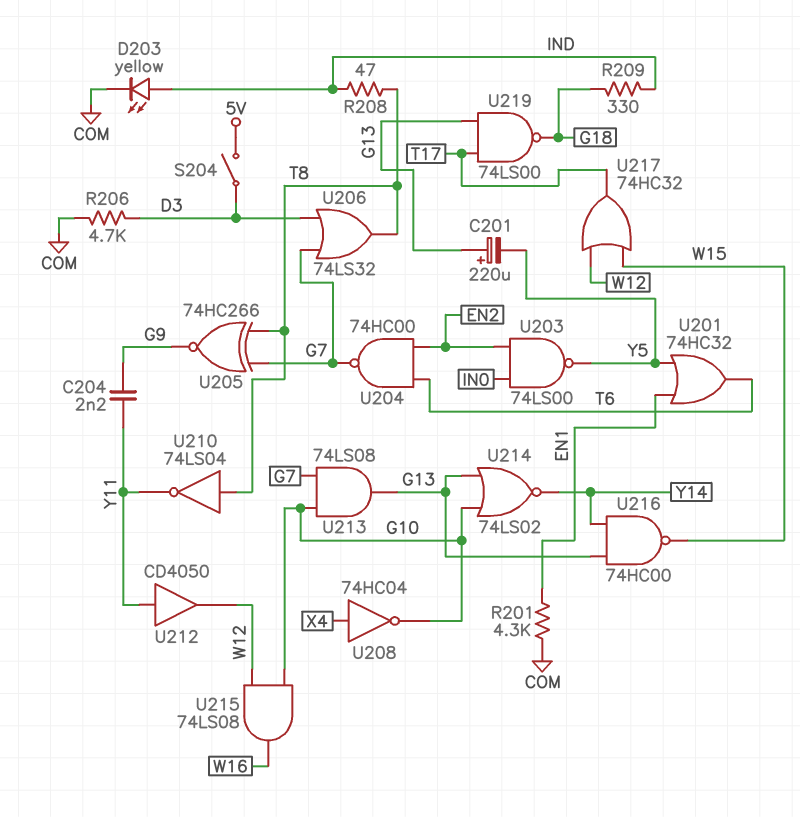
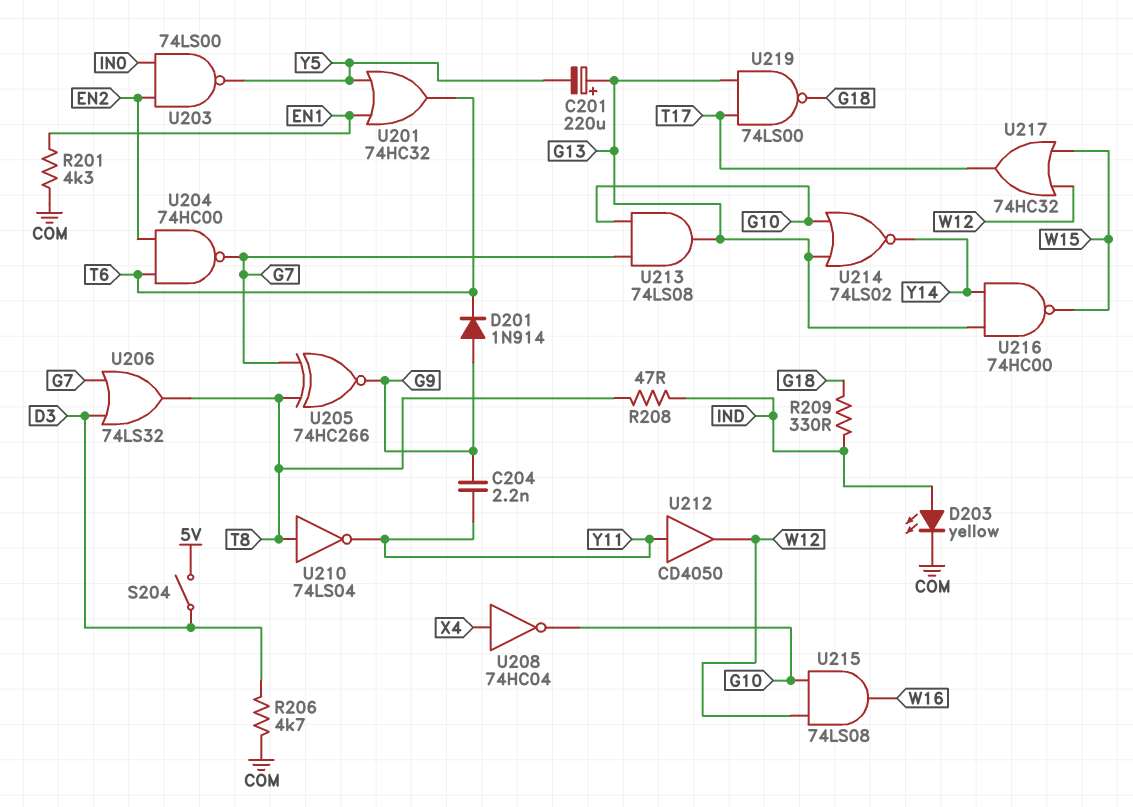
D201: none -> diode 1N914 (A G9, K T6)

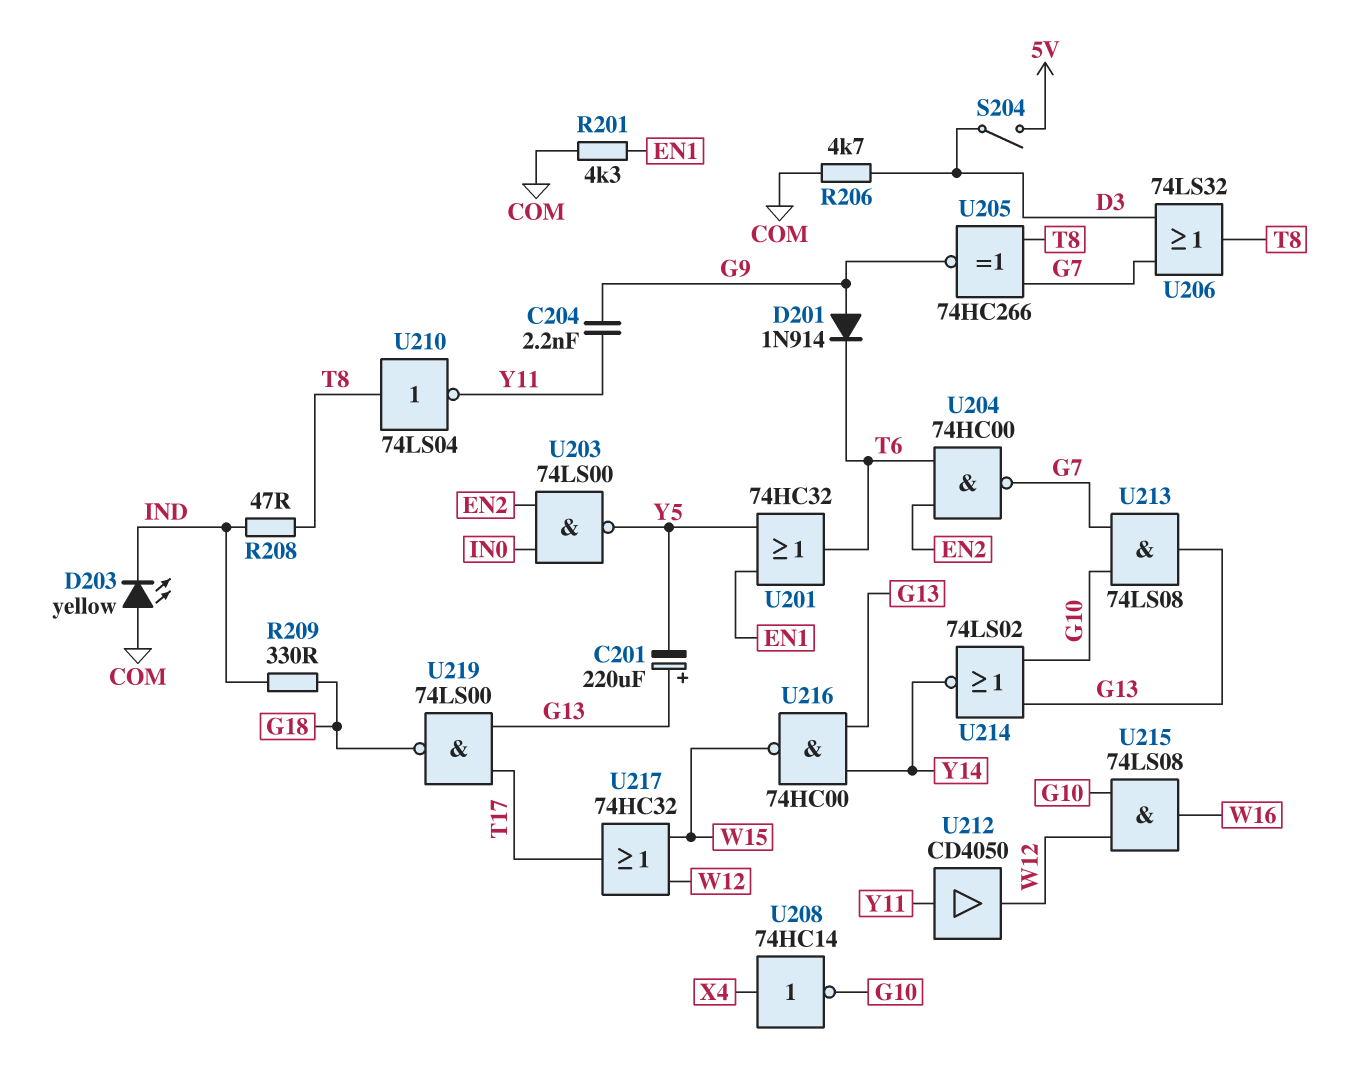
D203: LED yellow (A IND, K COM) -> LED yellow (A COM, K IND)
U208: NOT 74HC04 (in X4, out G10) -> NOT 74HC14 (in X4, out G10)

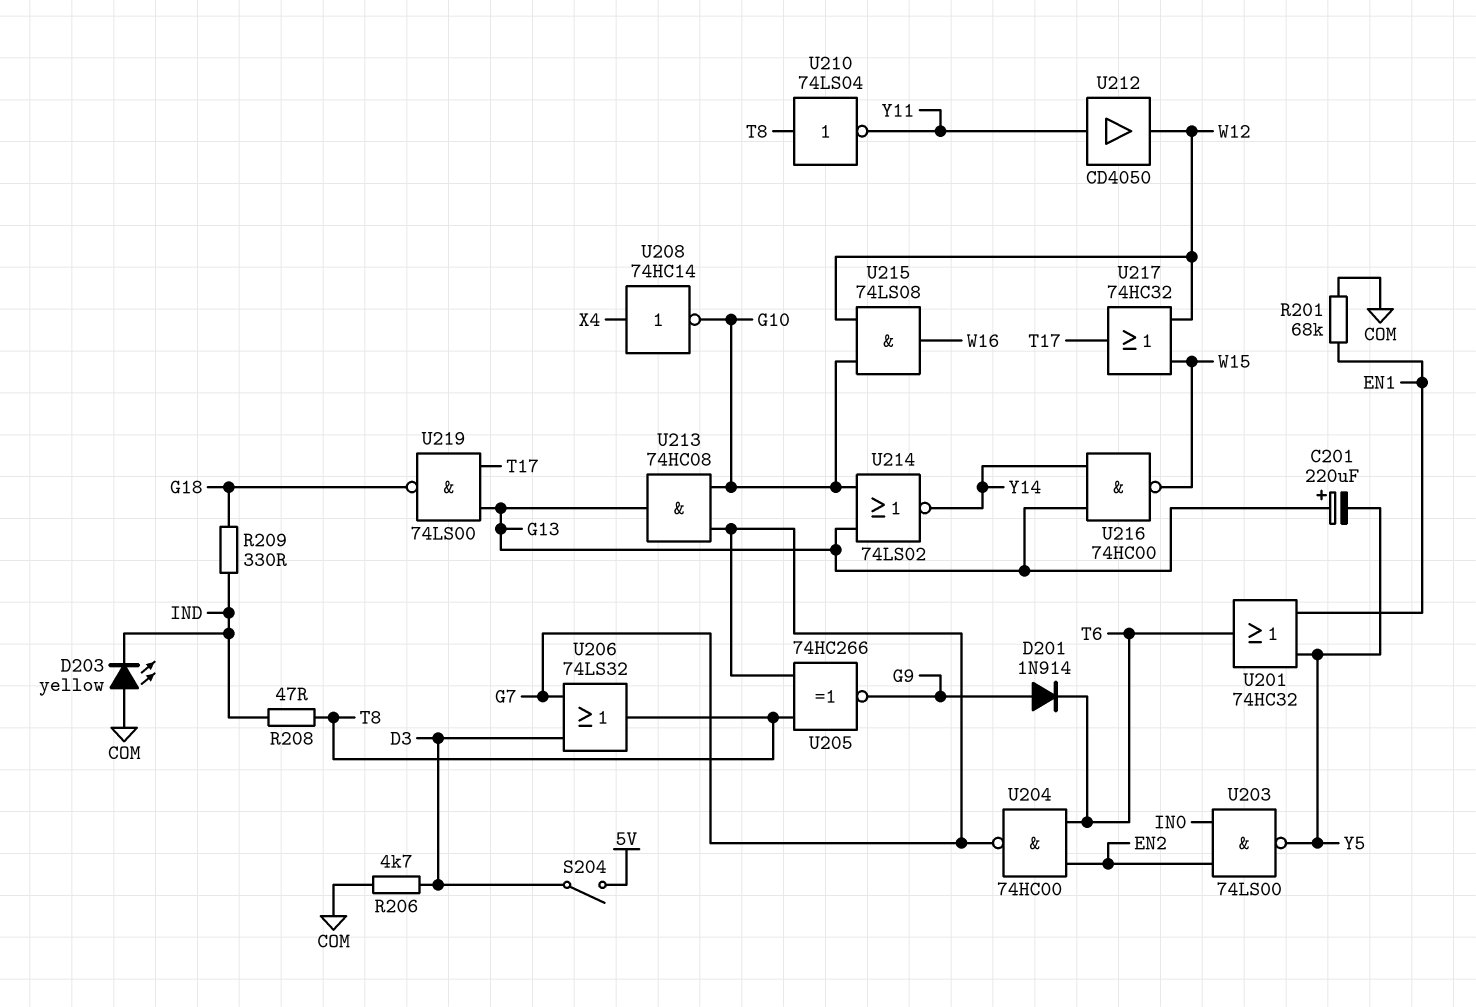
C204: 2.2nF (G9, Y11) -> none
R201: 4.3k (COM, EN1) -> 68k (COM, EN1)
U213: AND 74LS08 (in G7, in G10, out G13) -> AND 74HC08 (in G7, in G10, out G13)

